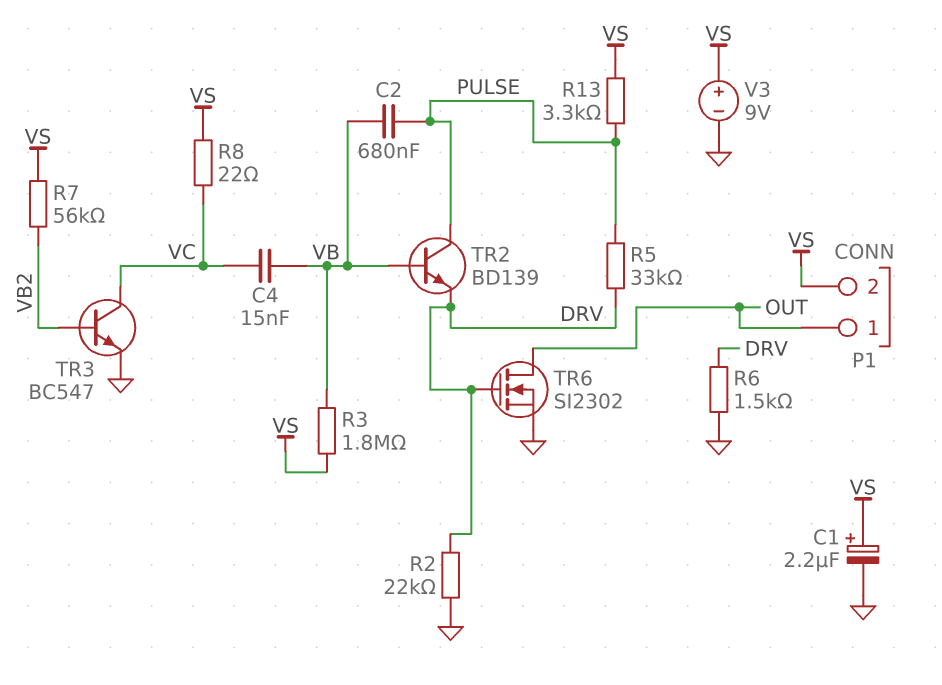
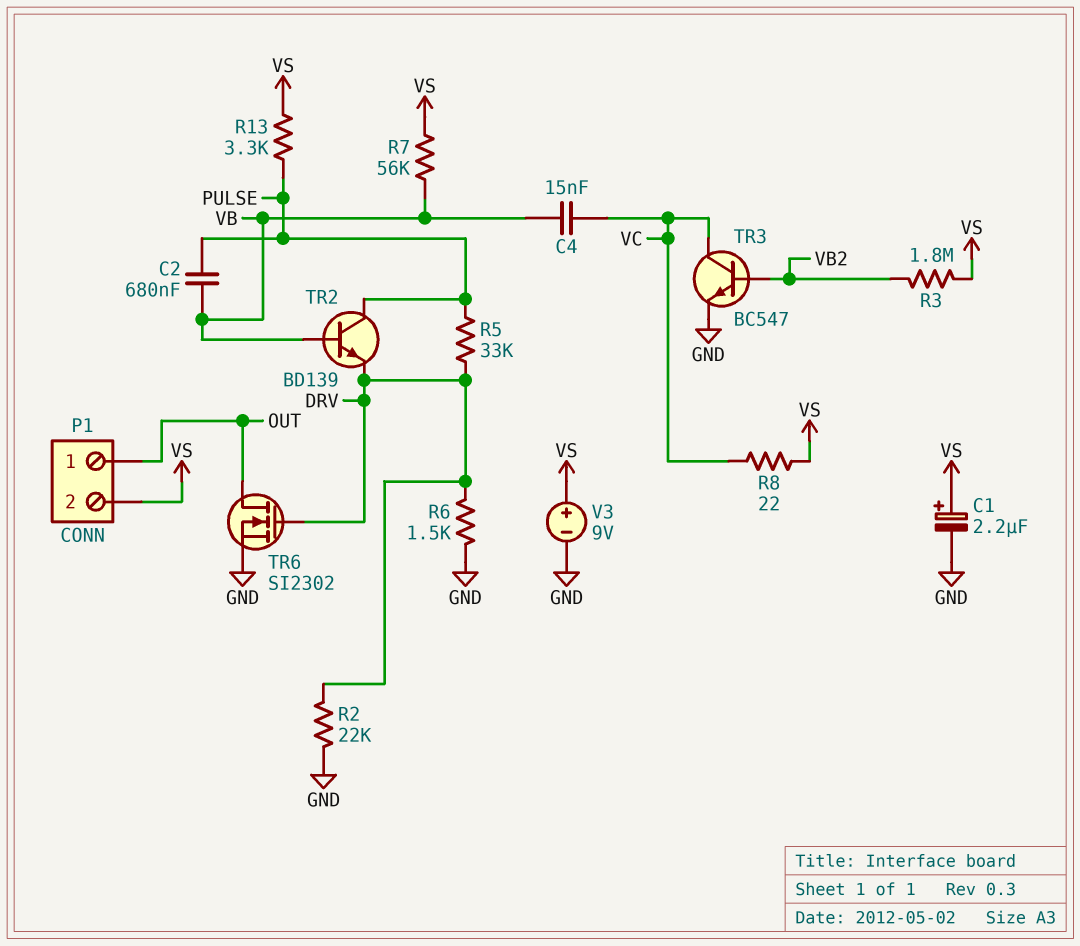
R3: 1.8M (VB, VS) -> 1.8M (VB2, VS)
R7: 56k (VB2, VS) -> 56k (VB, VS)

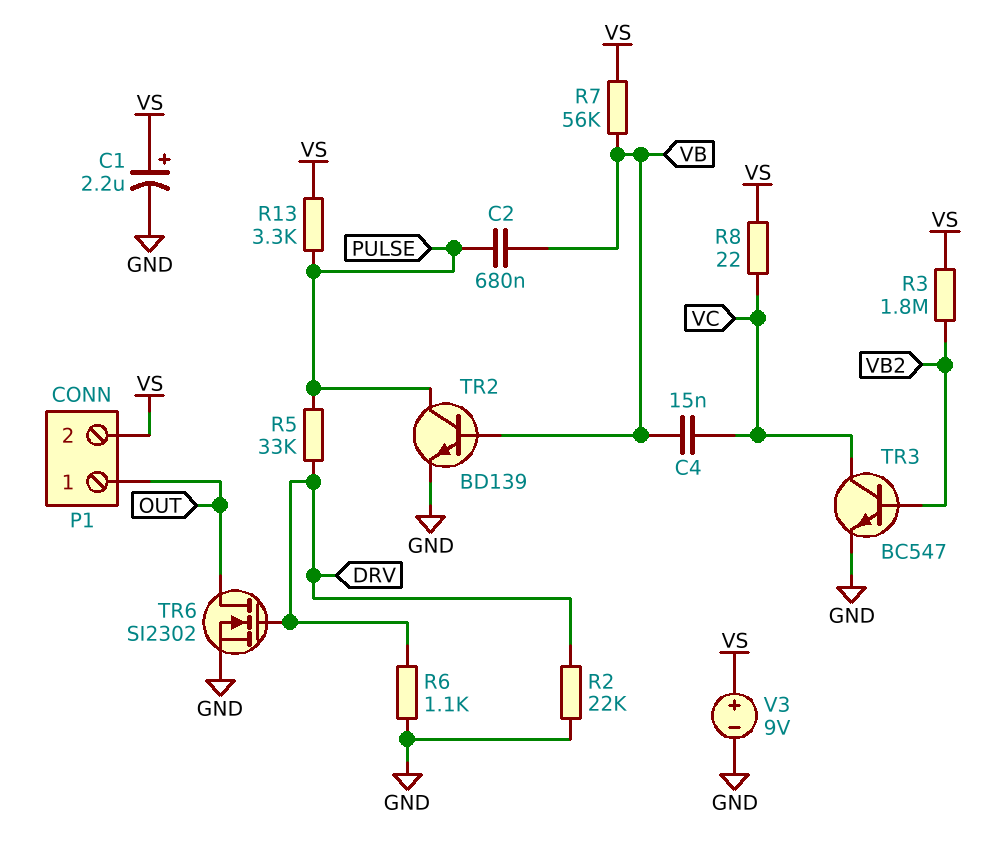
R6: 1.5k (DRV, GND) -> 1.1k (DRV, GND)
TR2: NPN BD139 (B VB, C PULSE, E DRV) -> NPN BD139 (B VB, C PULSE, E GND)

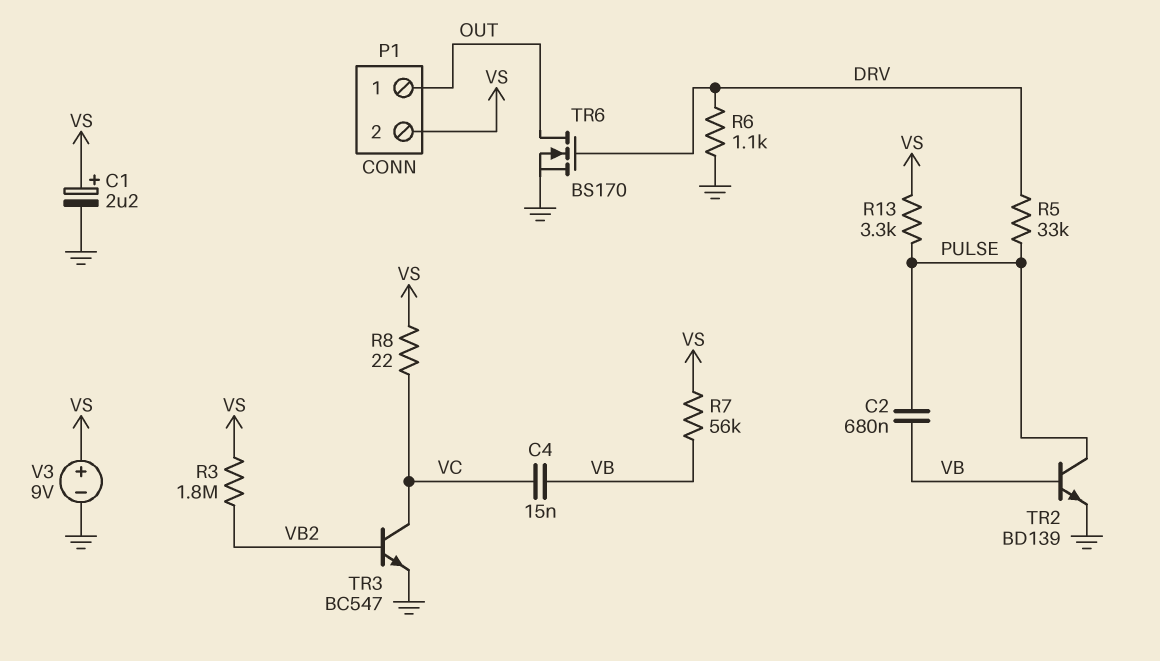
R2: 22k (DRV, GND) -> none
TR6: NMOS SI2302 (G DRV, D OUT, S GND) -> NMOS BS170 (G DRV, D OUT, S GND)

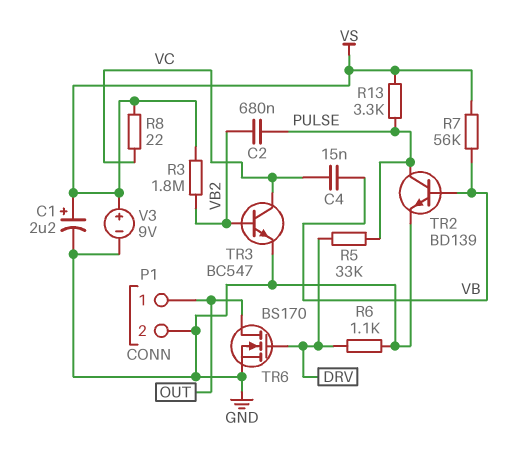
C2: 680nF (PULSE, VB) -> 680nF (PULSE, VB2)
P1 pin 2: VS -> GND

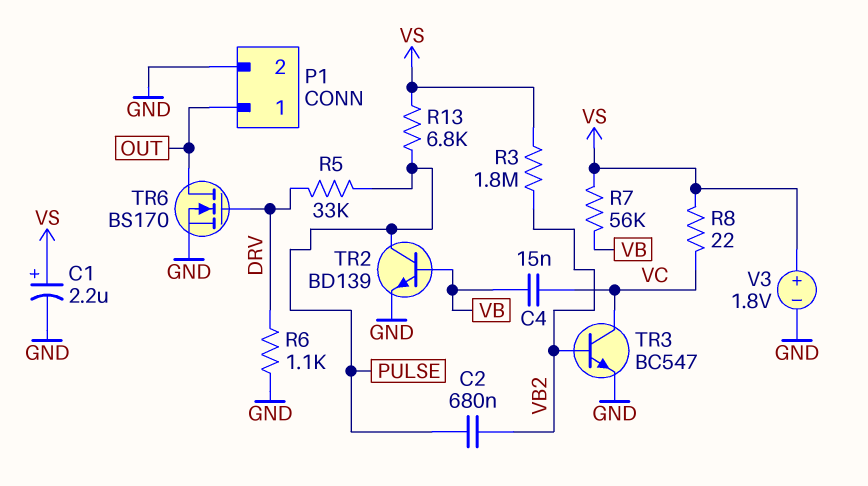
R13: 3.3k (PULSE, VS) -> 6.8k (PULSE, VS)
V3: 9V (plus VS, minus GND) -> 1.8V (plus VS, minus GND)

